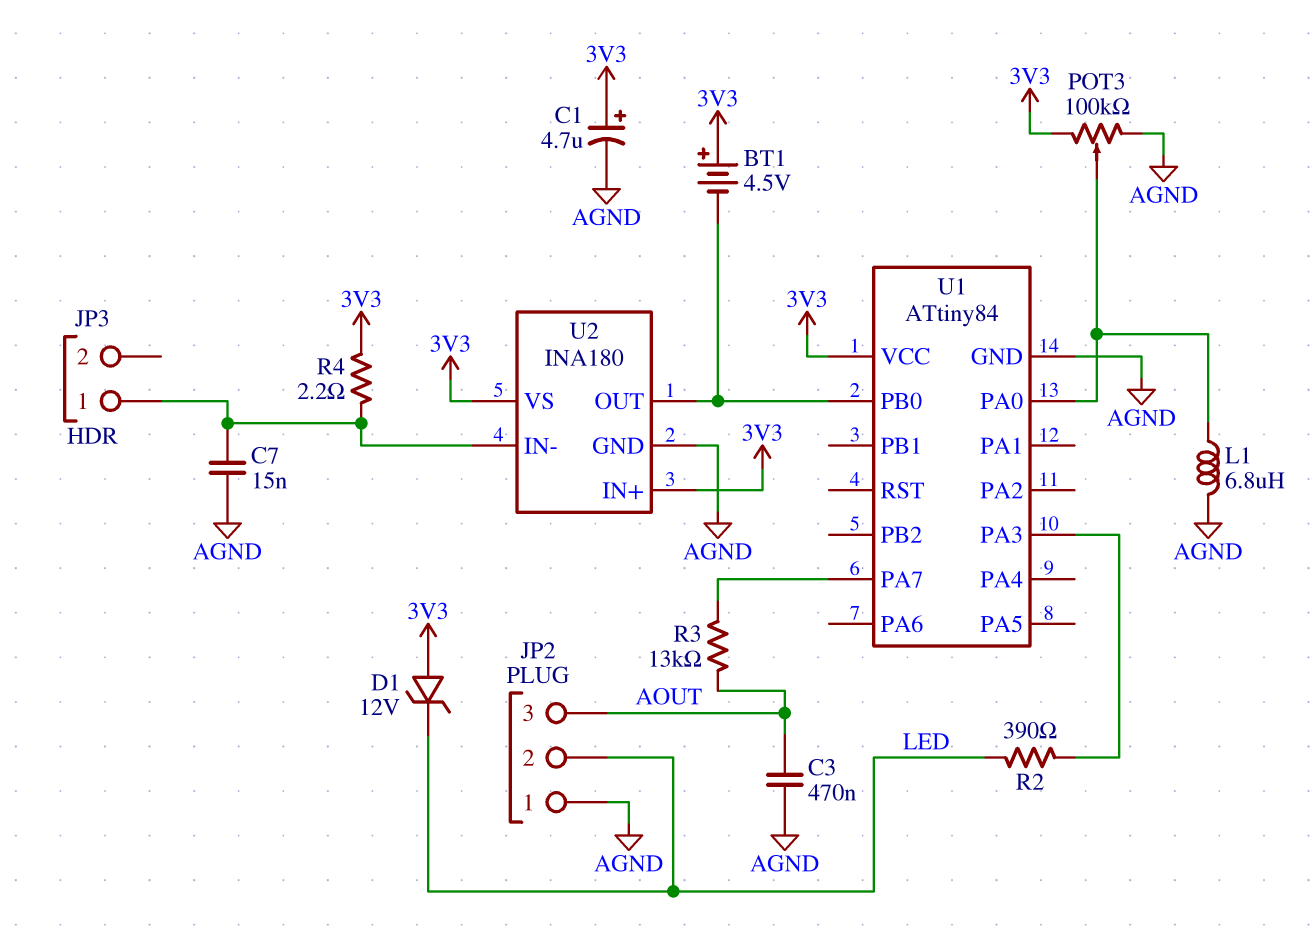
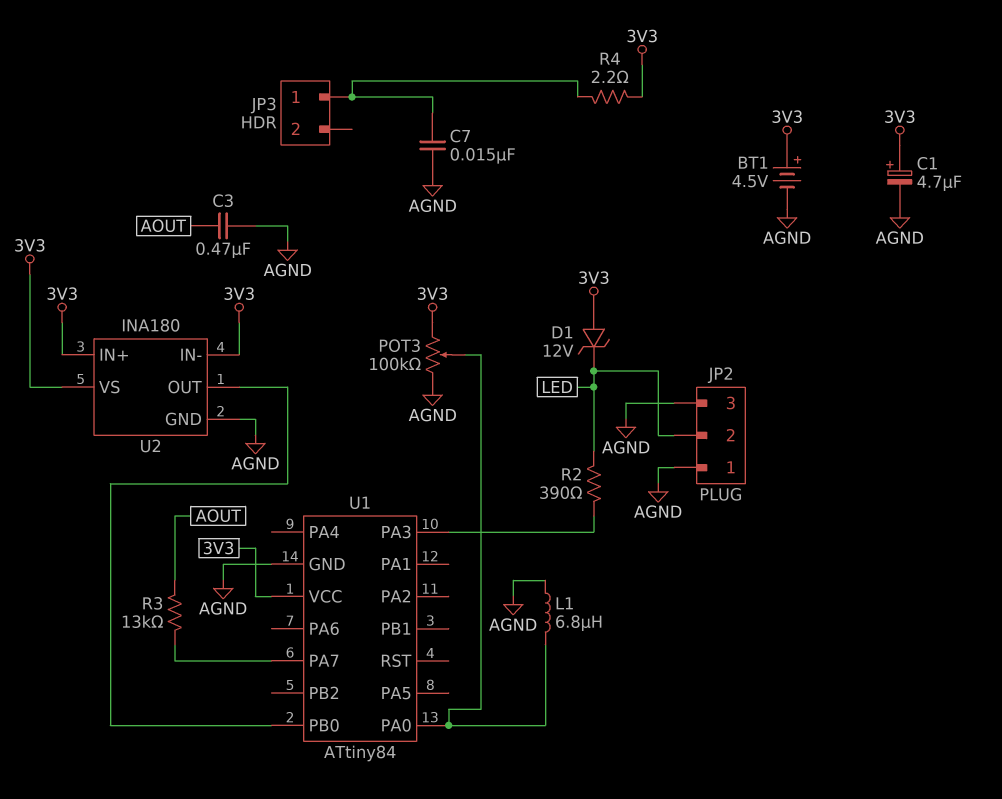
BT1: 4.5V (plus 3V3, minus U1/PB0) -> 4.5V (plus 3V3, minus AGND)
JP2 pin 3: AOUT -> AGND
U2 pin IN-: JP3/1 -> 3V3

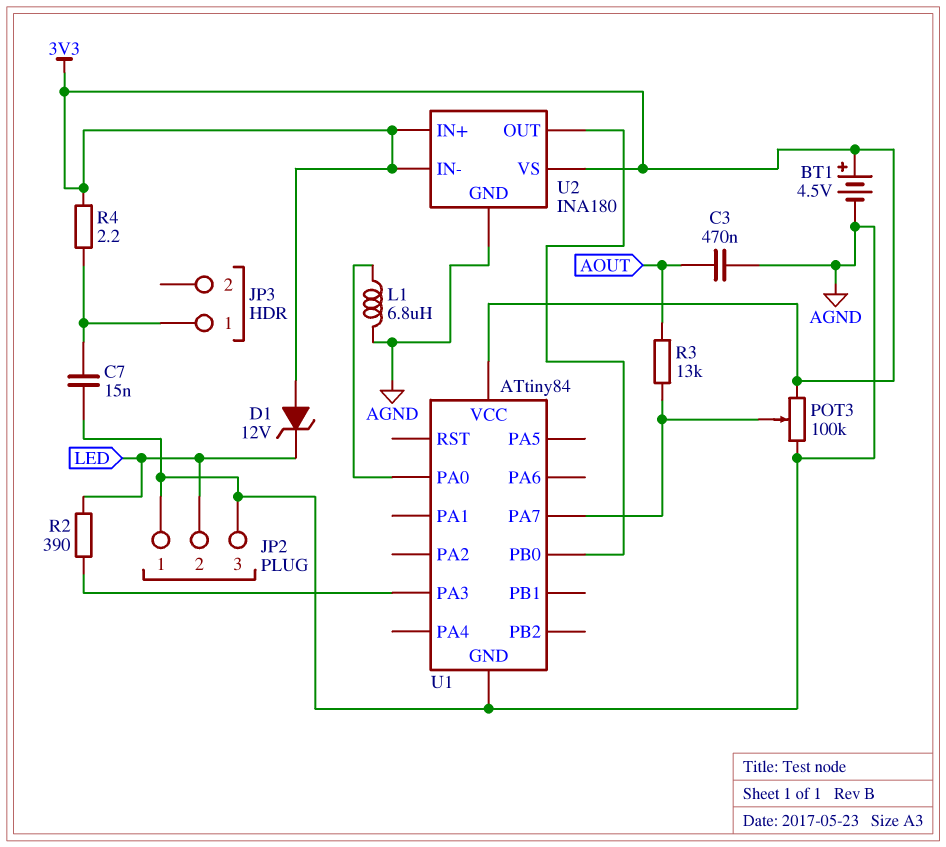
C1: 4.7uF (plus 3V3, minus AGND) -> none
POT3: 100k (3V3, AGND, wiper U1/PA0) -> 100k (3V3, AGND, wiper U1/PA7)

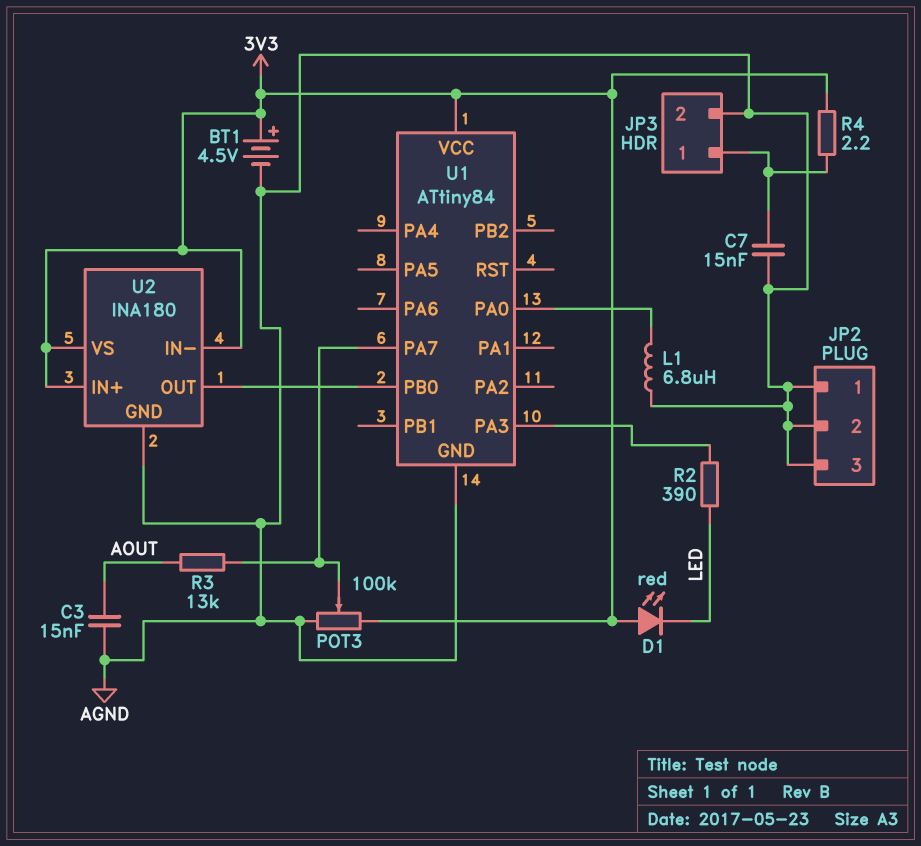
C3: 470nF (AGND, AOUT) -> 15nF (AGND, AOUT)
D1: zener 12V (A 3V3, K LED) -> LED red (A 3V3, K LED)
JP2 pin 2: LED -> AGND
JP3 pin 2: none -> AGND

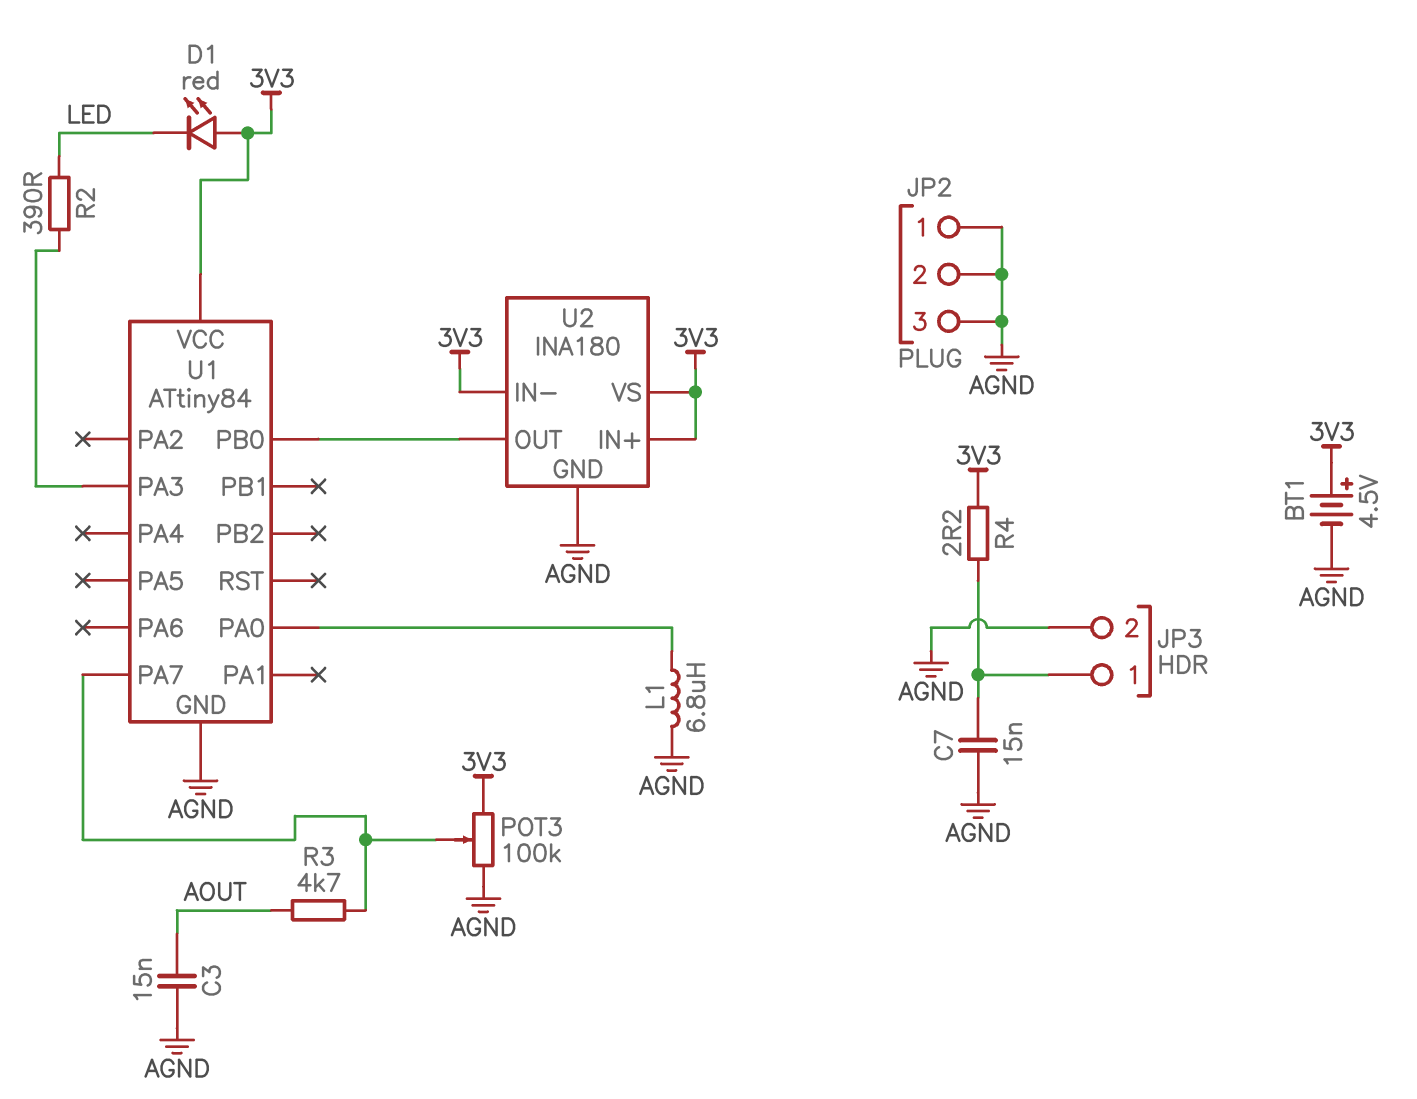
R3: 13k (AOUT, U1/PA7) -> 4.7k (AOUT, U1/PA7)

